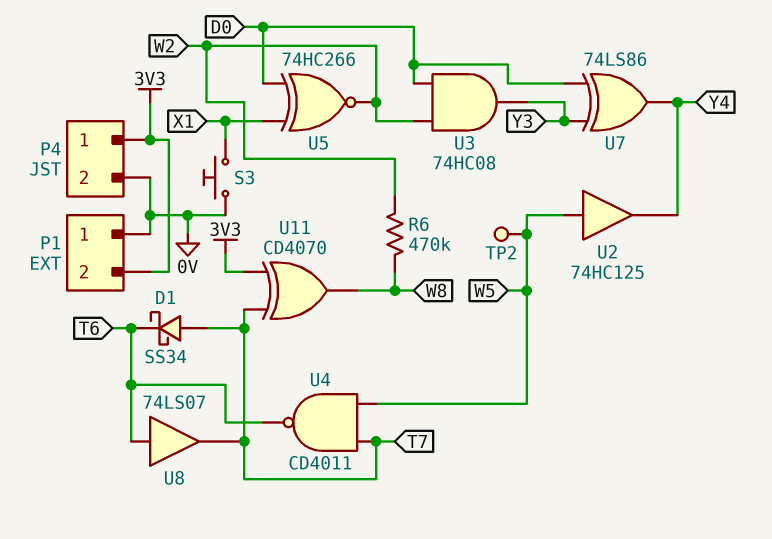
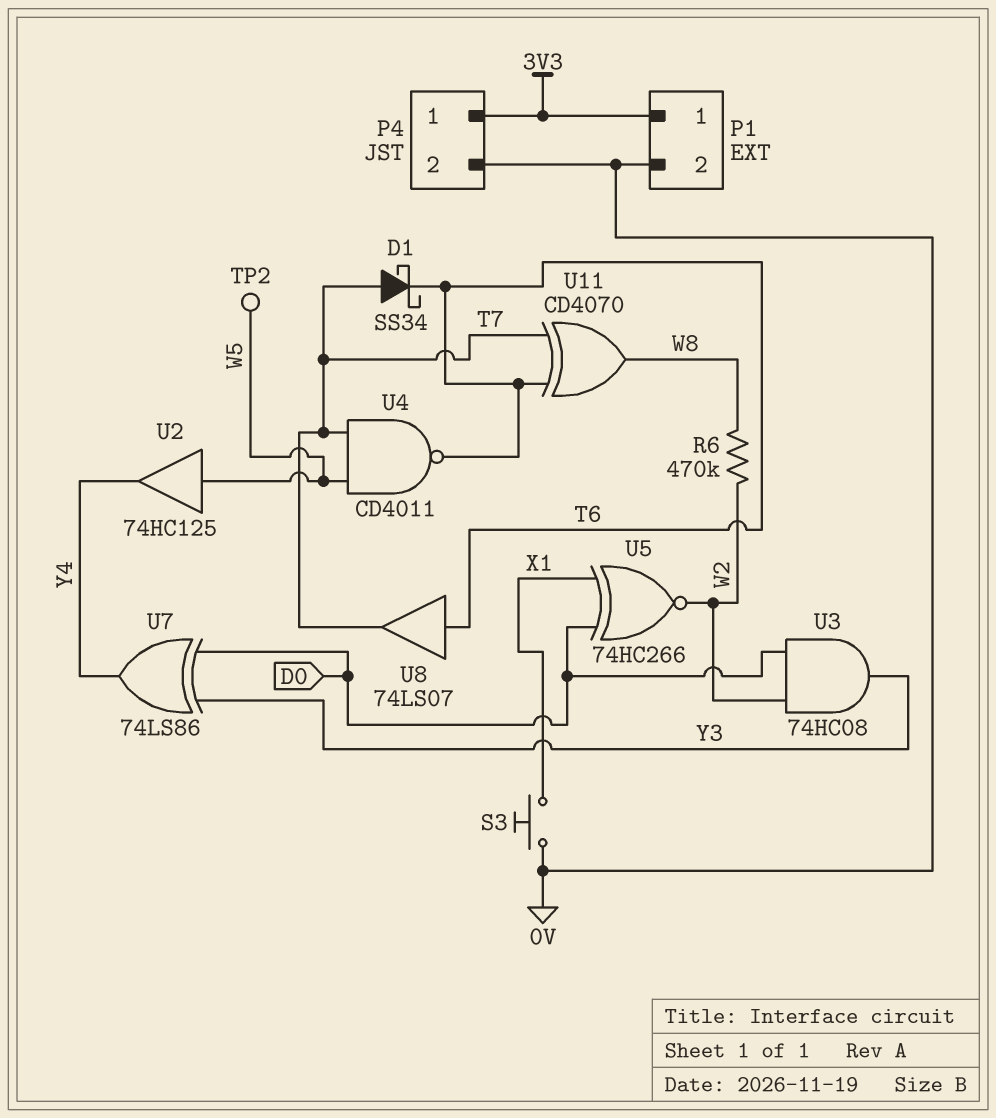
P1 pin 1: 0V -> 3V3
P1 pin 2: 3V3 -> 0V
U11: XOR CD4070 (in 3V3, in T7, out W8) -> XOR CD4070 (in T6, in T7, out W8)

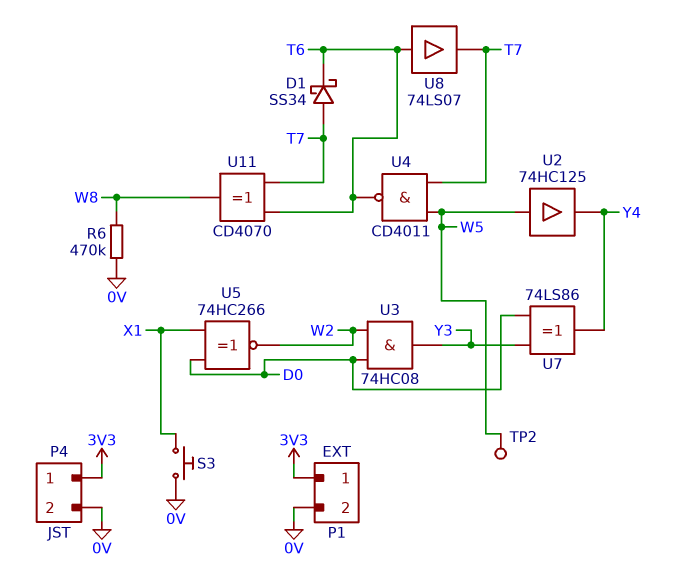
R6: 470k (W2, W8) -> 470k (0V, W8)

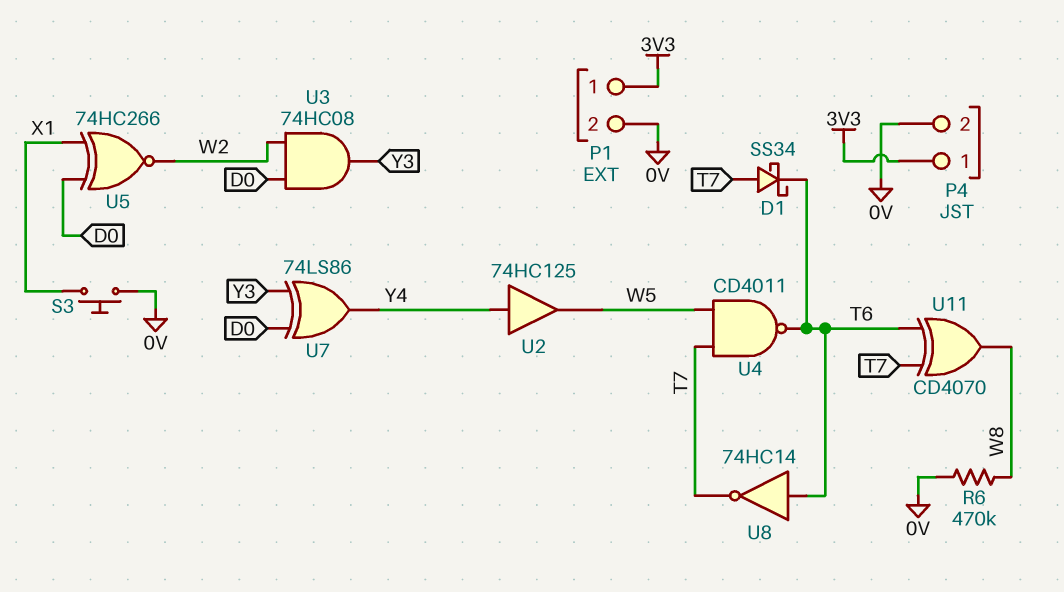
TP2: test point (W5) -> none
U2: buffer 74HC125 (in W5, out Y4) -> buffer 74HC125 (in Y4, out W5)
U8: buffer 74LS07 (in T6, out T7) -> NOT 74HC14 (in T6, out T7)

